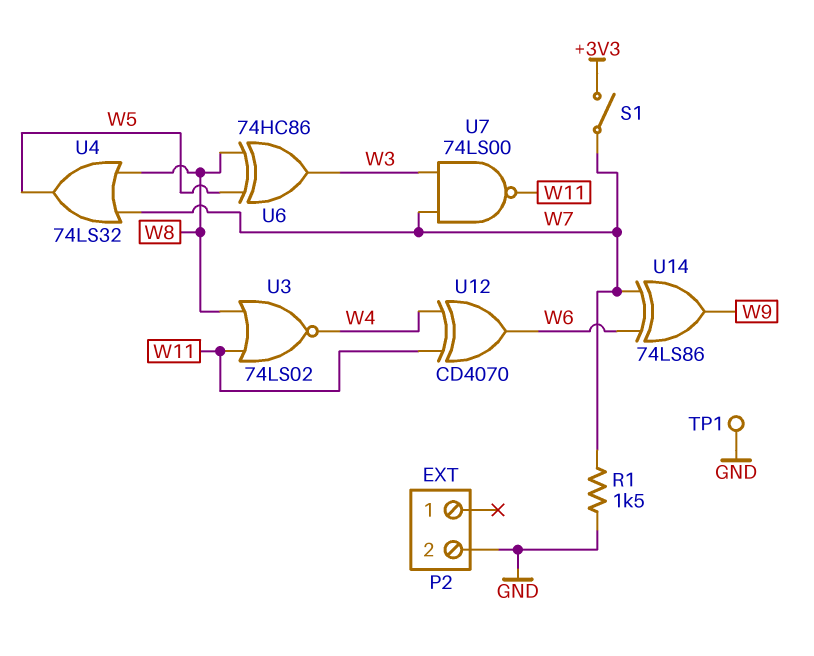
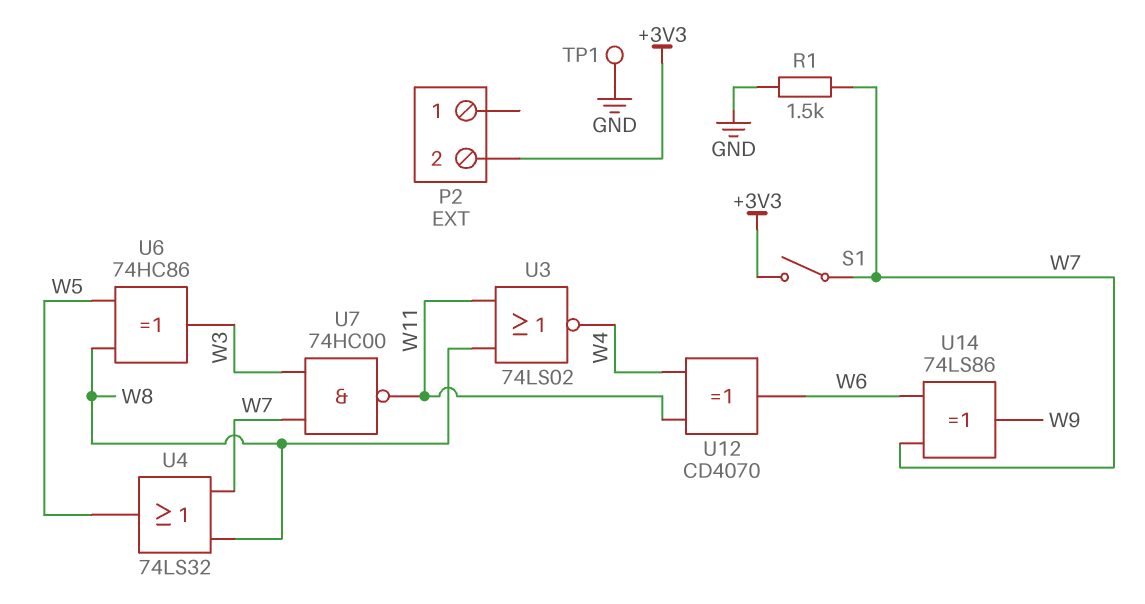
P2 pin 2: GND -> +3V3
U7: NAND 74LS00 (in W3, in W7, out W11) -> NAND 74HC00 (in W3, in W7, out W11)

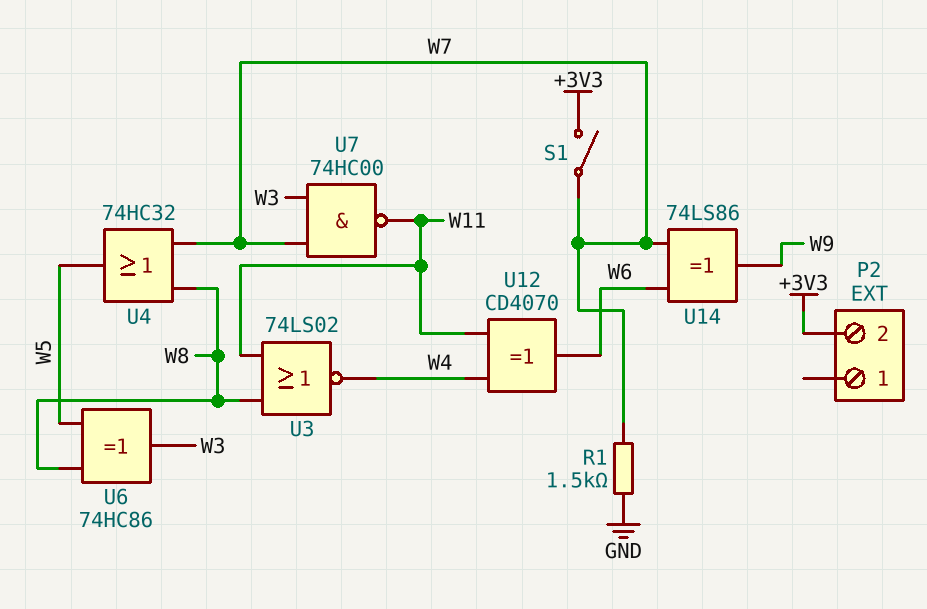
TP1: test point (GND) -> none
U4: OR 74LS32 (in W7, in W8, out W5) -> OR 74HC32 (in W7, in W8, out W5)

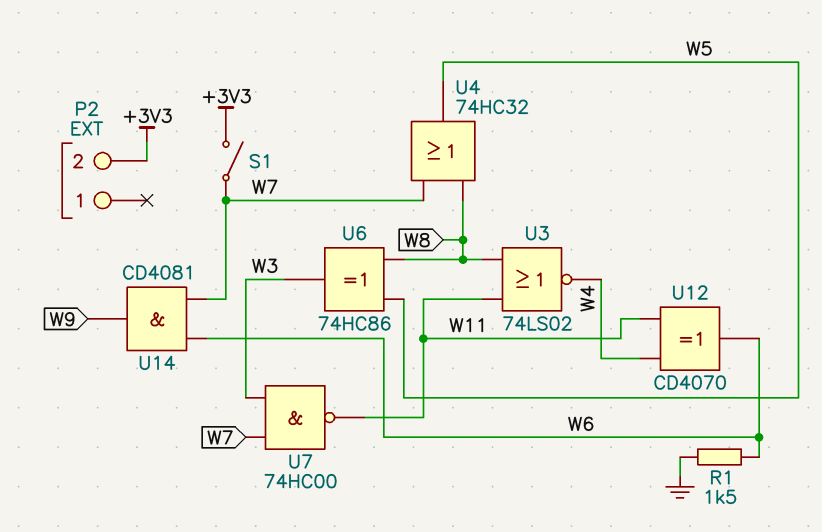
R1: 1.5k (GND, W7) -> 1.5k (GND, W6)
U14: XOR 74LS86 (in W6, in W7, out W9) -> AND CD4081 (in W6, in W7, out W9)

